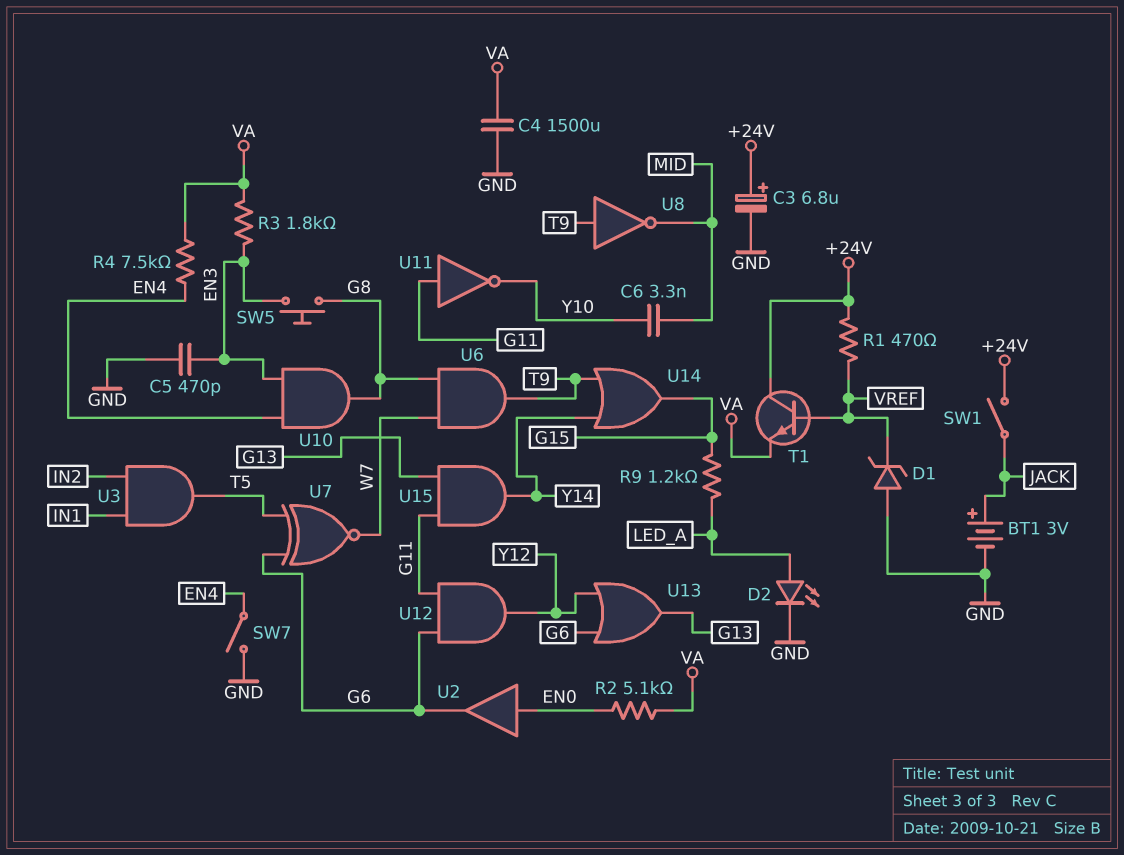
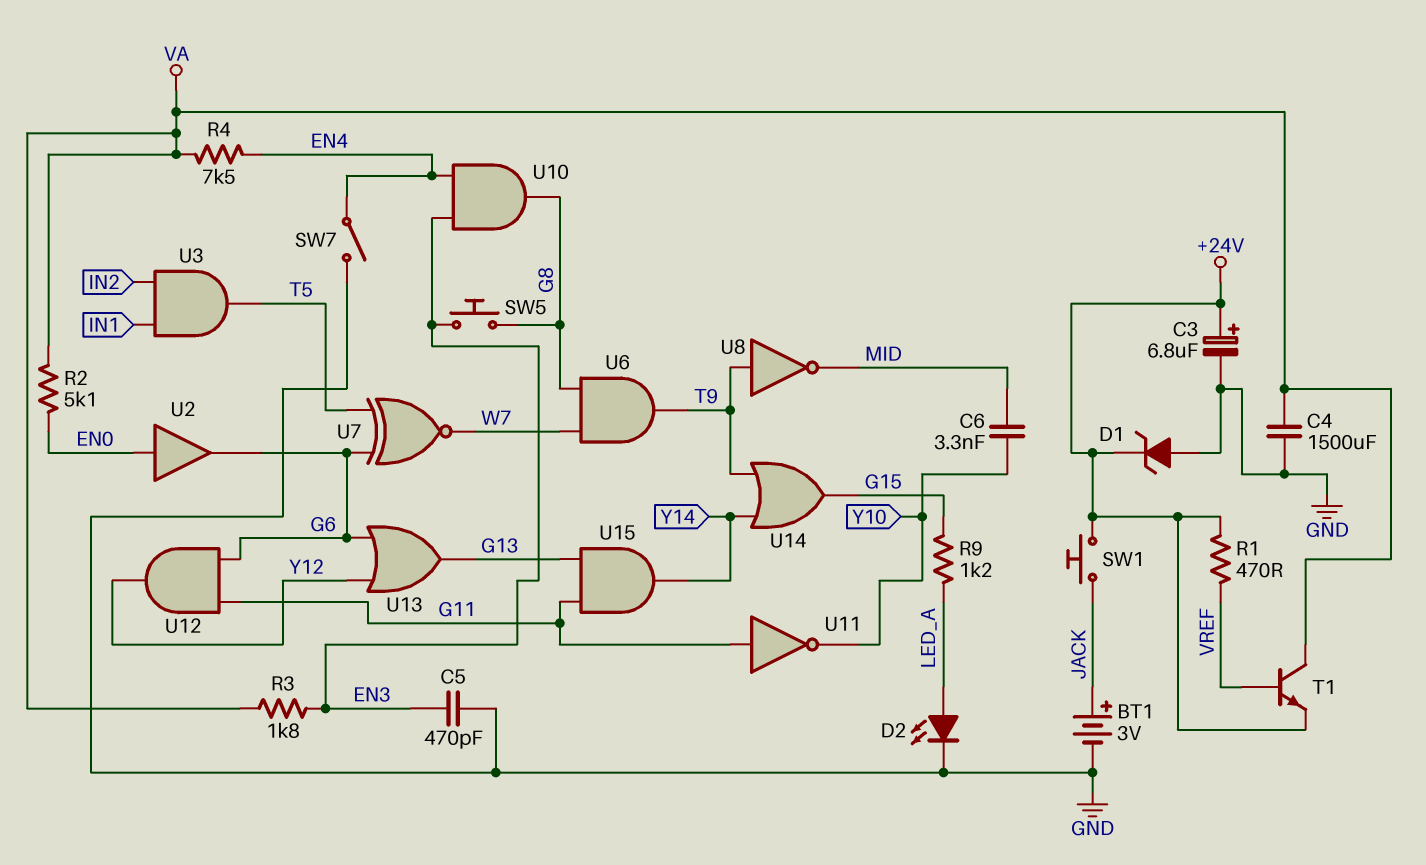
D1: zener (A GND, K VREF) -> zener (A GND, K +24V)
SW1: switch (+24V, JACK) -> button (+24V, JACK)
T1: NPN (B VREF, C +24V, E VA) -> NPN (B VREF, C VA, E +24V)

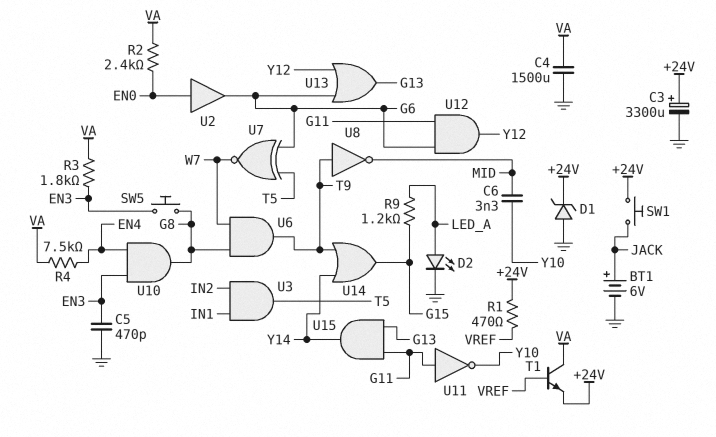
BT1: 3V (plus JACK, minus GND) -> 6V (plus JACK, minus GND)
C3: 6.8uF (plus +24V, minus GND) -> 3300uF (plus +24V, minus GND)
R2: 5.1k (EN0, VA) -> 2.4k (EN0, VA)
SW7: switch (EN4, GND) -> none

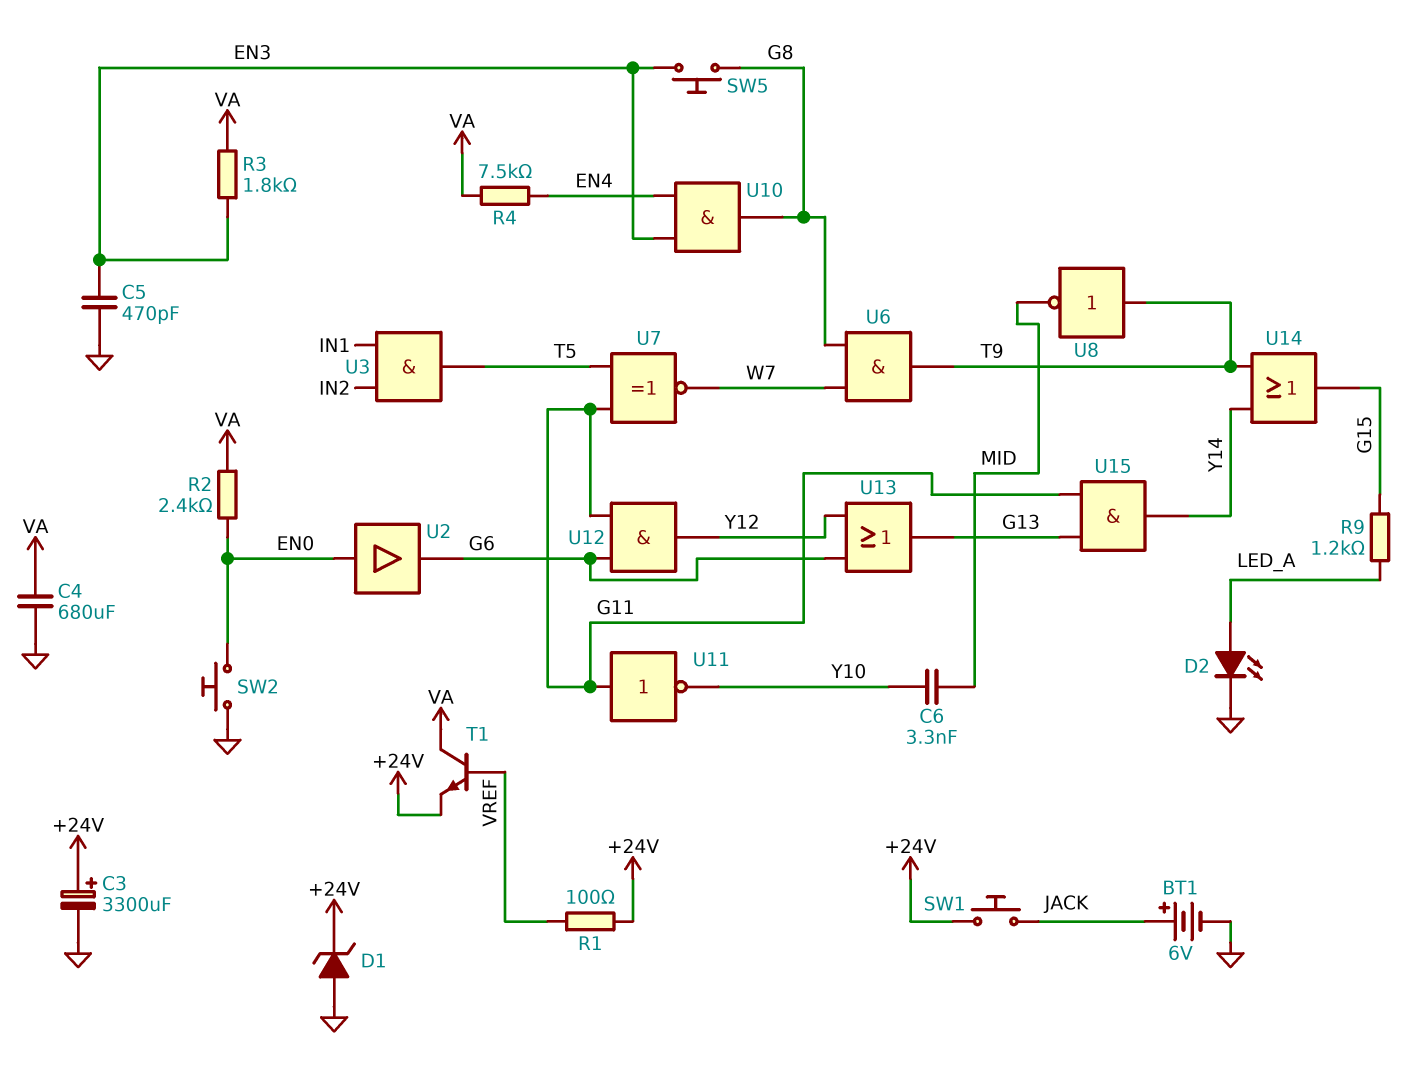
C4: 1500uF (GND, VA) -> 680uF (GND, VA)
R1: 470 (+24V, VREF) -> 100 (+24V, VREF)
SW2: none -> button (EN0, GND)
U7: XNOR (in G6, in T5, out W7) -> XNOR (in G11, in T5, out W7)

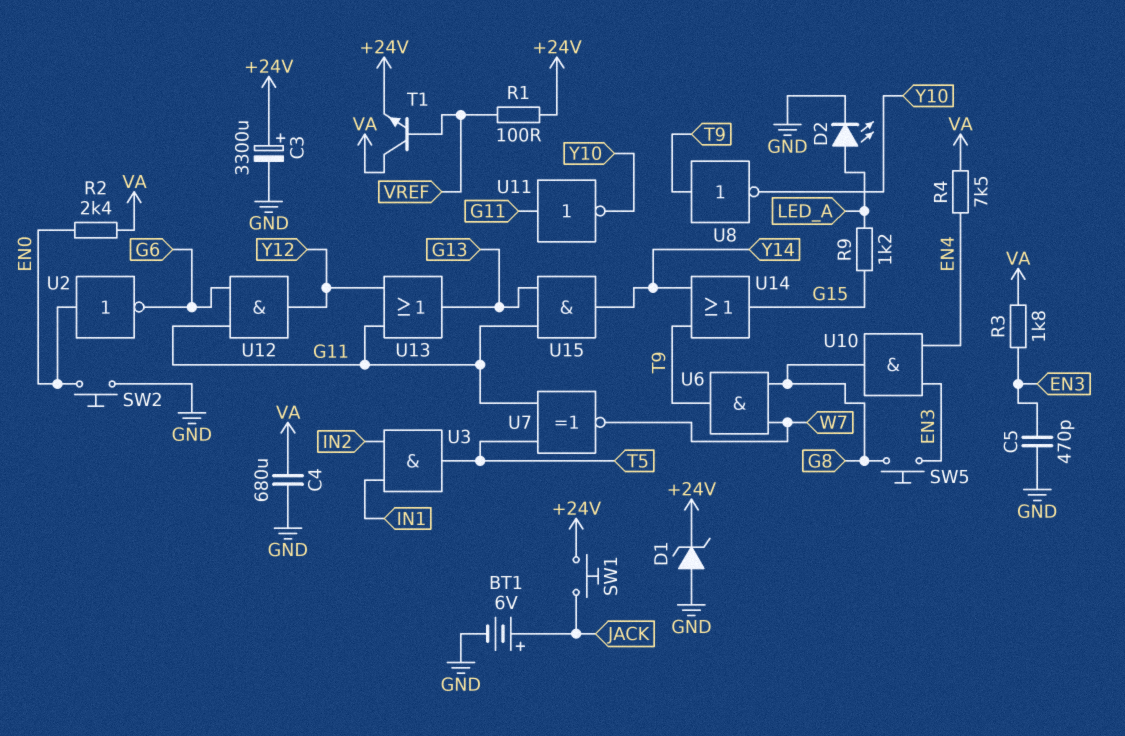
C6: 3.3nF (MID, Y10) -> none
U2: buffer (in EN0, out G6) -> NOT (in EN0, out G6)
U8: NOT (in T9, out MID) -> NOT (in T9, out Y10)
U13: OR (in G6, in Y12, out G13) -> OR (in G11, in Y12, out G13)

